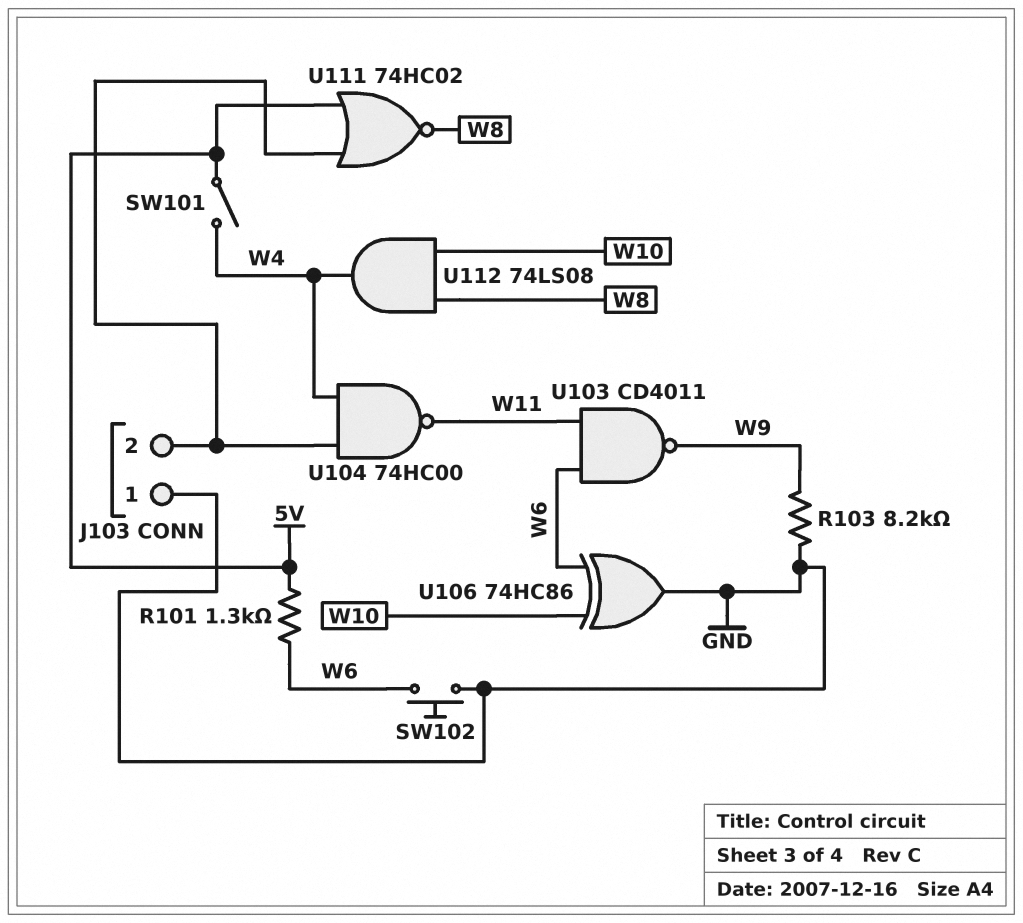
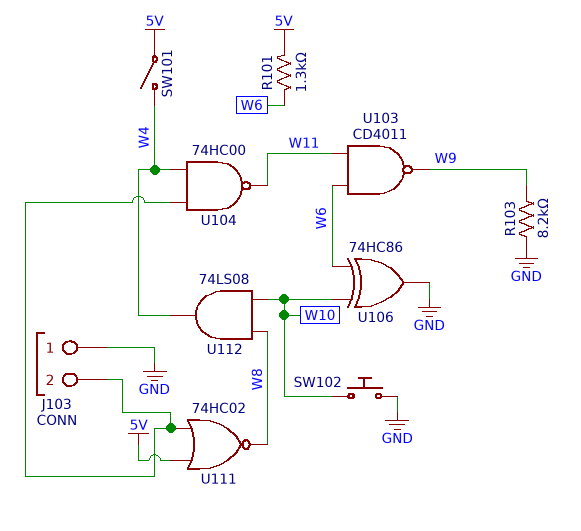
SW102: button (GND, W6) -> button (GND, W10)

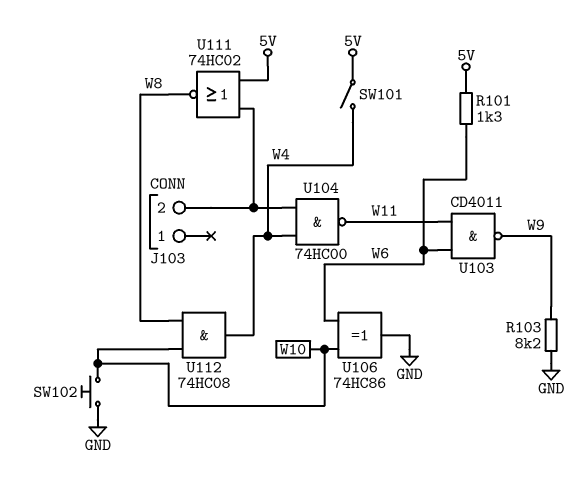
J103 pin 1: GND -> none
U112: AND 74LS08 (in W8, in W10, out W4) -> AND 74HC08 (in W8, in W10, out W4)

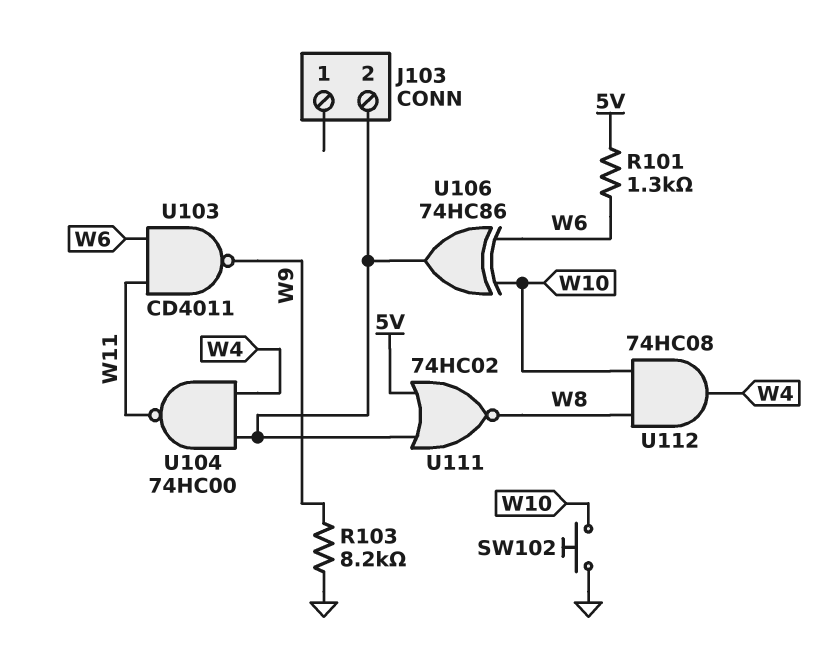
SW101: switch (5V, W4) -> none
U106: XOR 74HC86 (in W6, in W10, out GND) -> XOR 74HC86 (in W6, in W10, out J103/2)

